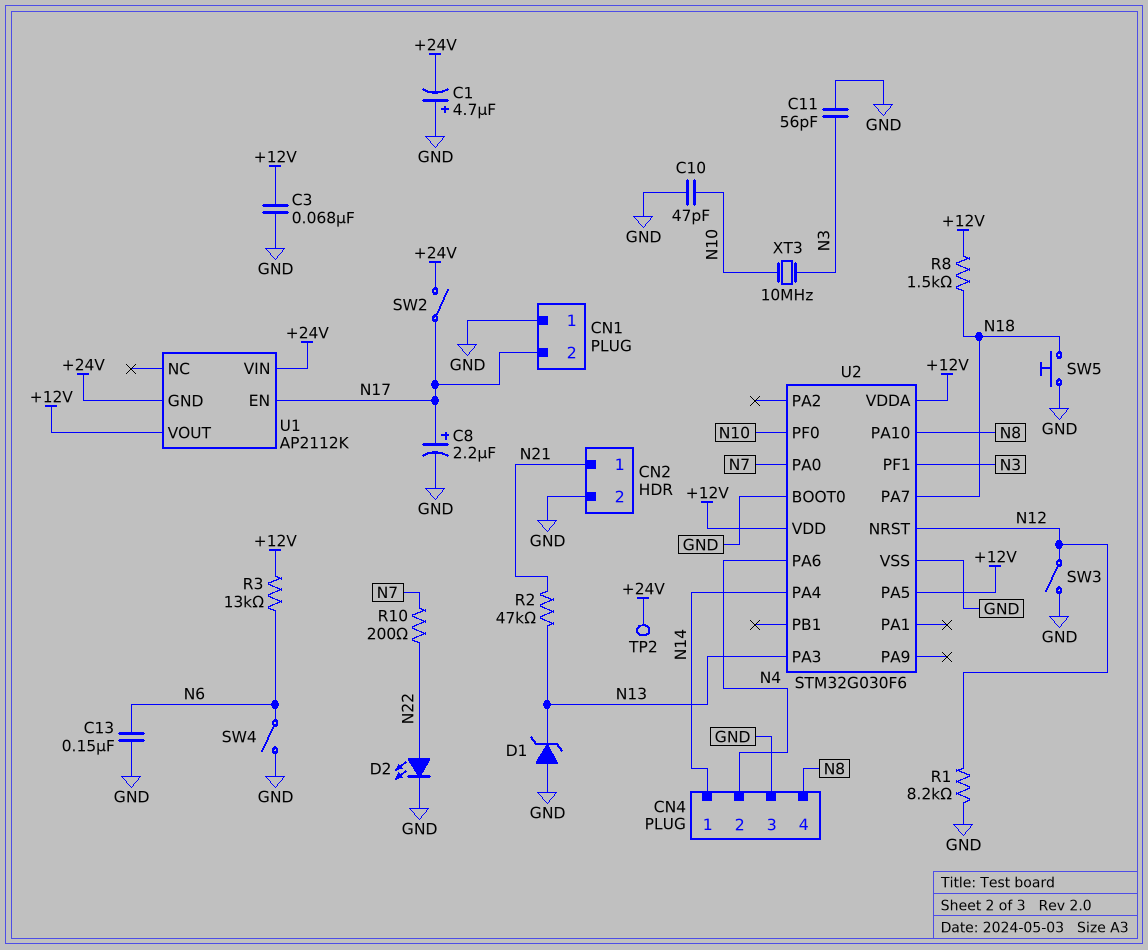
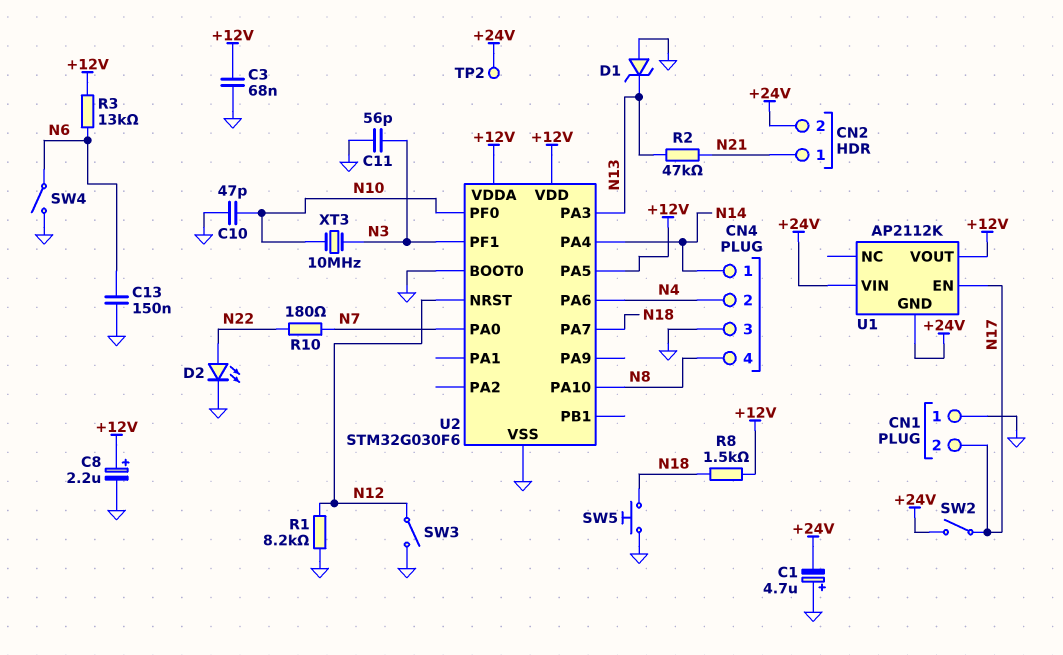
C8: 2.2uF (plus N17, minus GND) -> 2.2uF (plus +12V, minus GND)
CN2 pin 2: GND -> +24V
R10: 200 (N7, N22) -> 180 (N7, N22)

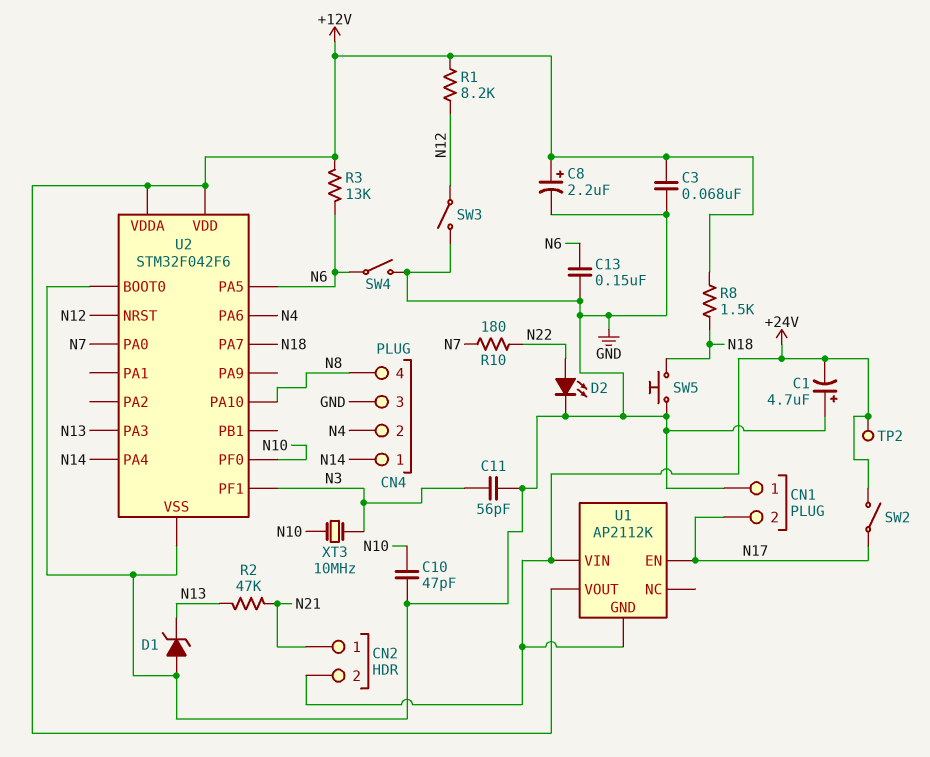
R1: 8.2k (GND, N12) -> 8.2k (+12V, N12)
U2: STM32G030F6 -> STM32F042F6
U2 pin PA5: +12V -> N6

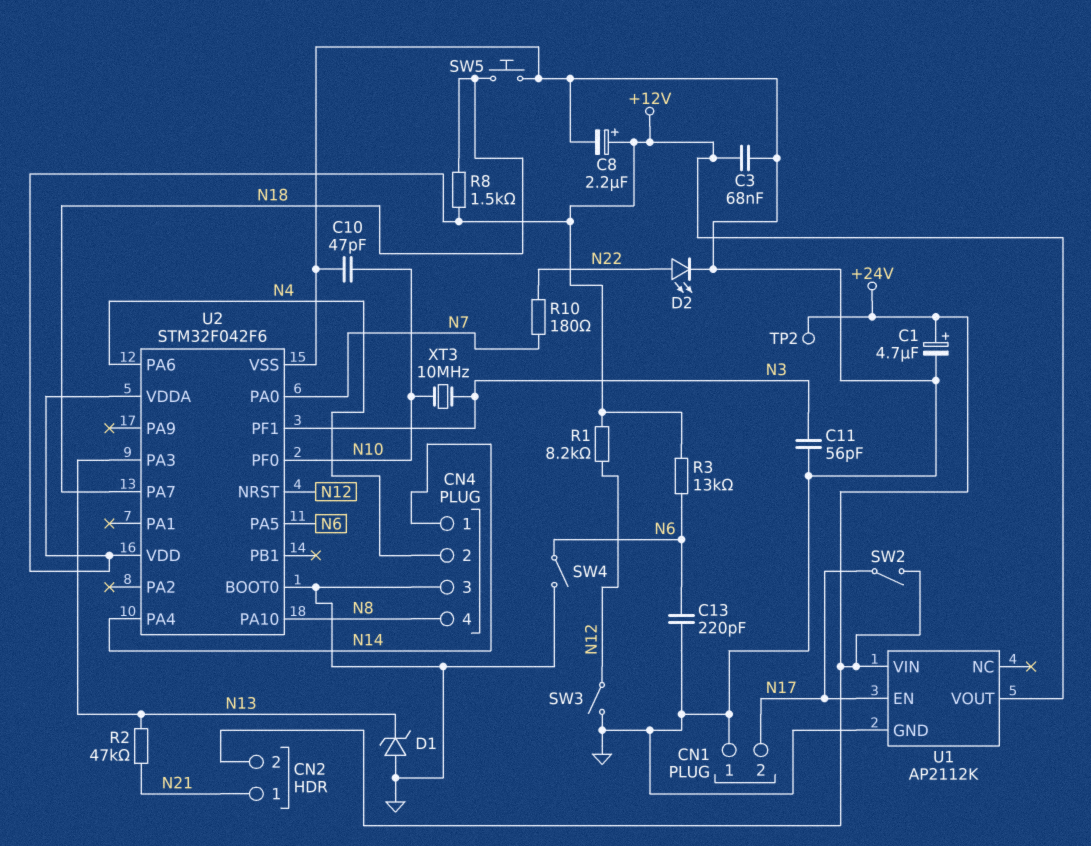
C1: 4.7uF (plus GND, minus +24V) -> 4.7uF (plus +24V, minus GND)
C13: 150nF (GND, N6) -> 220pF (GND, N6)
U1 pin GND: +24V -> GND

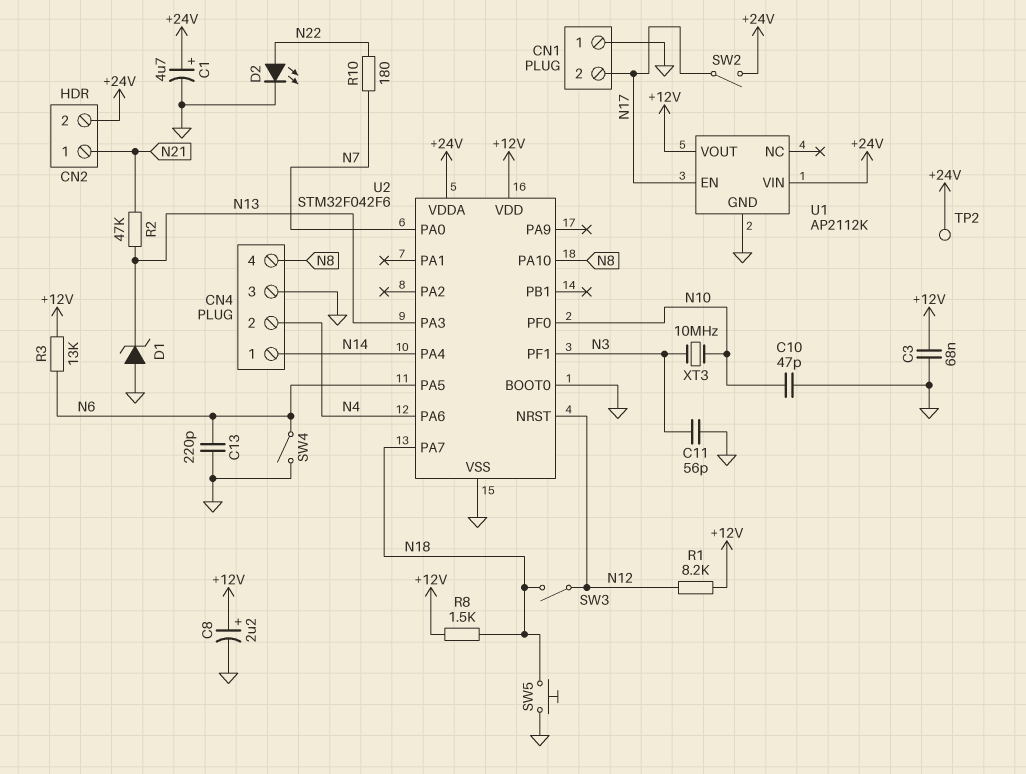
SW3: switch (GND, N12) -> switch (N12, N18)
U2 pin VDDA: +12V -> +24V

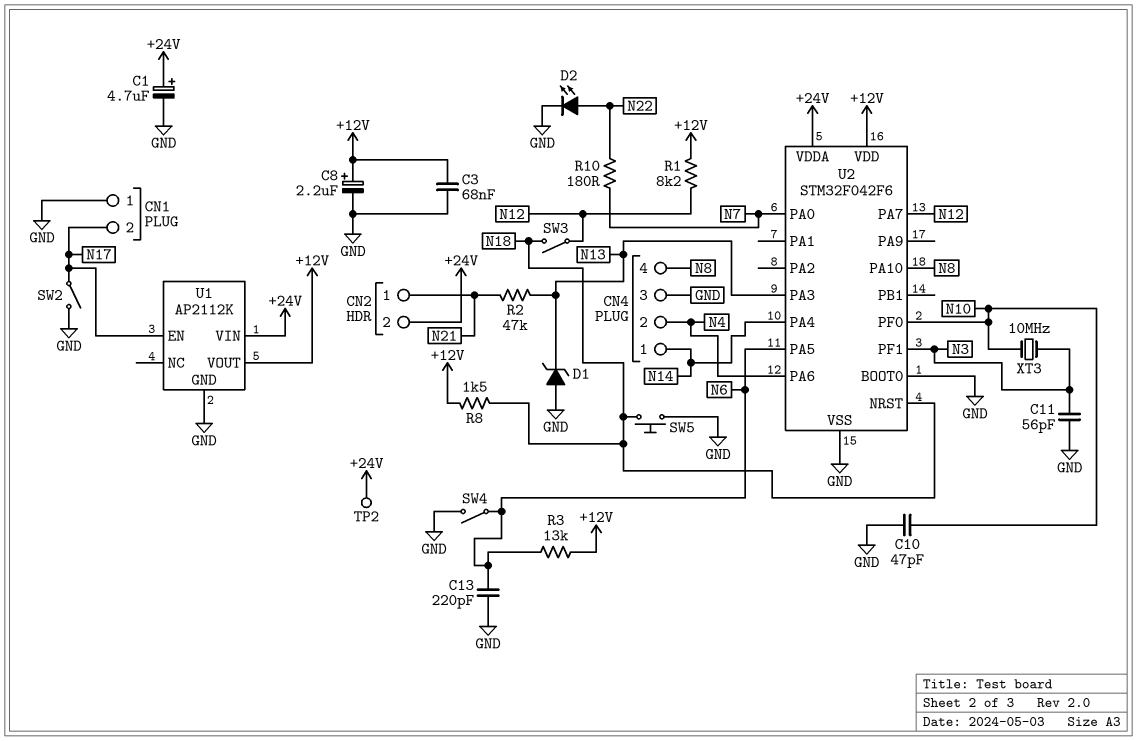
SW2: switch (+24V, N17) -> switch (GND, N17)
U2 pin NRST: N12 -> N18
U2 pin PA7: N18 -> N12

